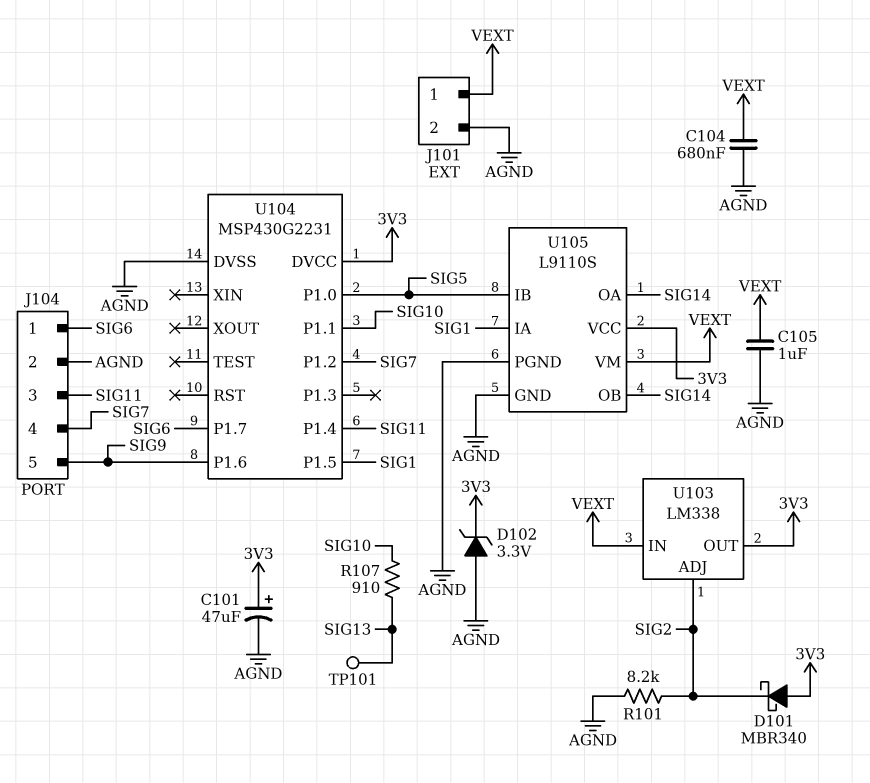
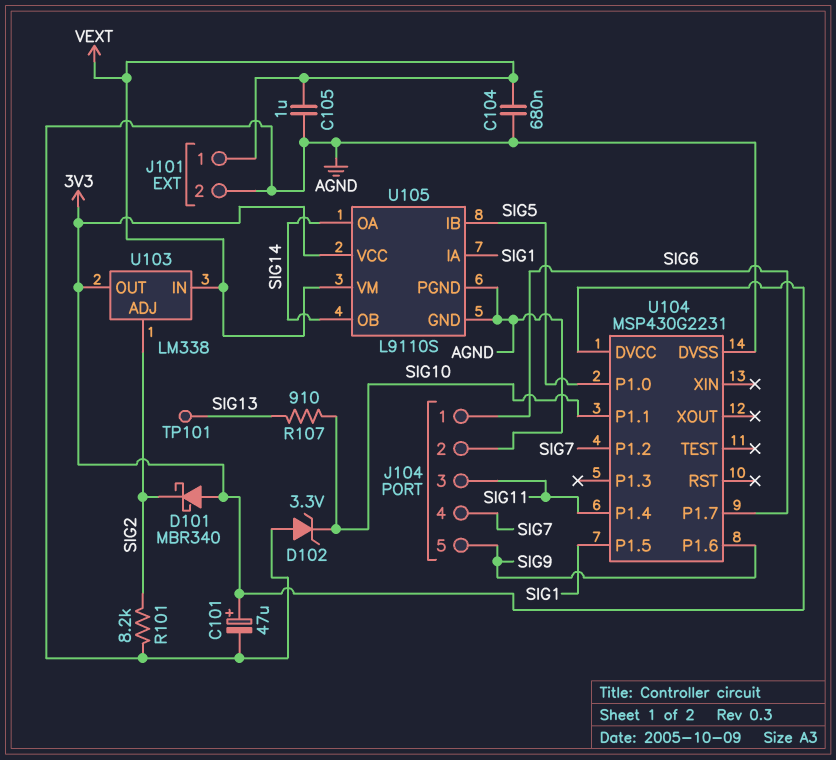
D102: zener 3.3V (A AGND, K 3V3) -> zener 3.3V (A AGND, K SIG10)

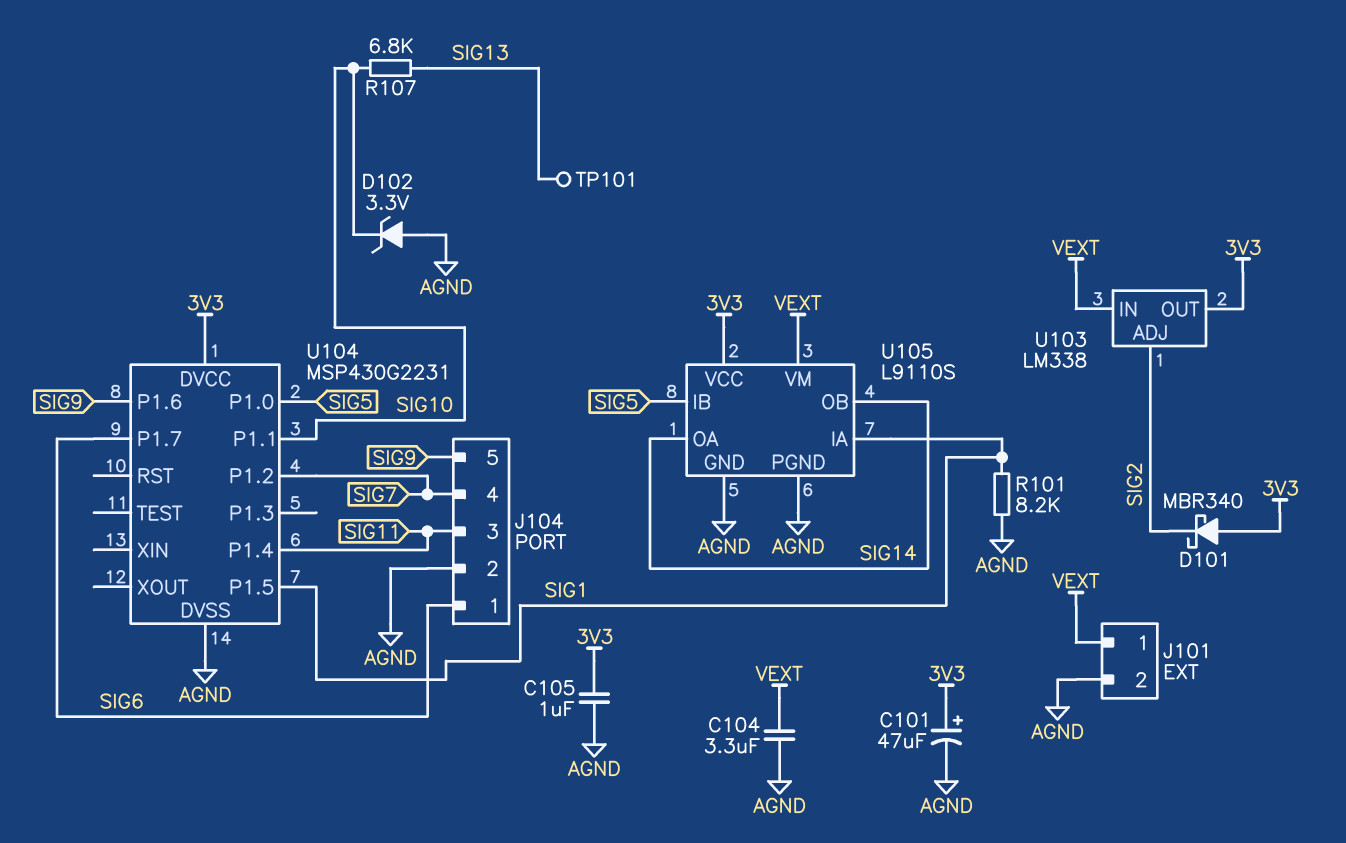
C104: 680nF (AGND, VEXT) -> 3.3uF (AGND, VEXT)
C105: 1uF (AGND, VEXT) -> 1uF (3V3, AGND)
R101: 8.2k (AGND, SIG2) -> 8.2k (AGND, SIG1)
R107: 910 (SIG10, SIG13) -> 6.8k (SIG10, SIG13)

